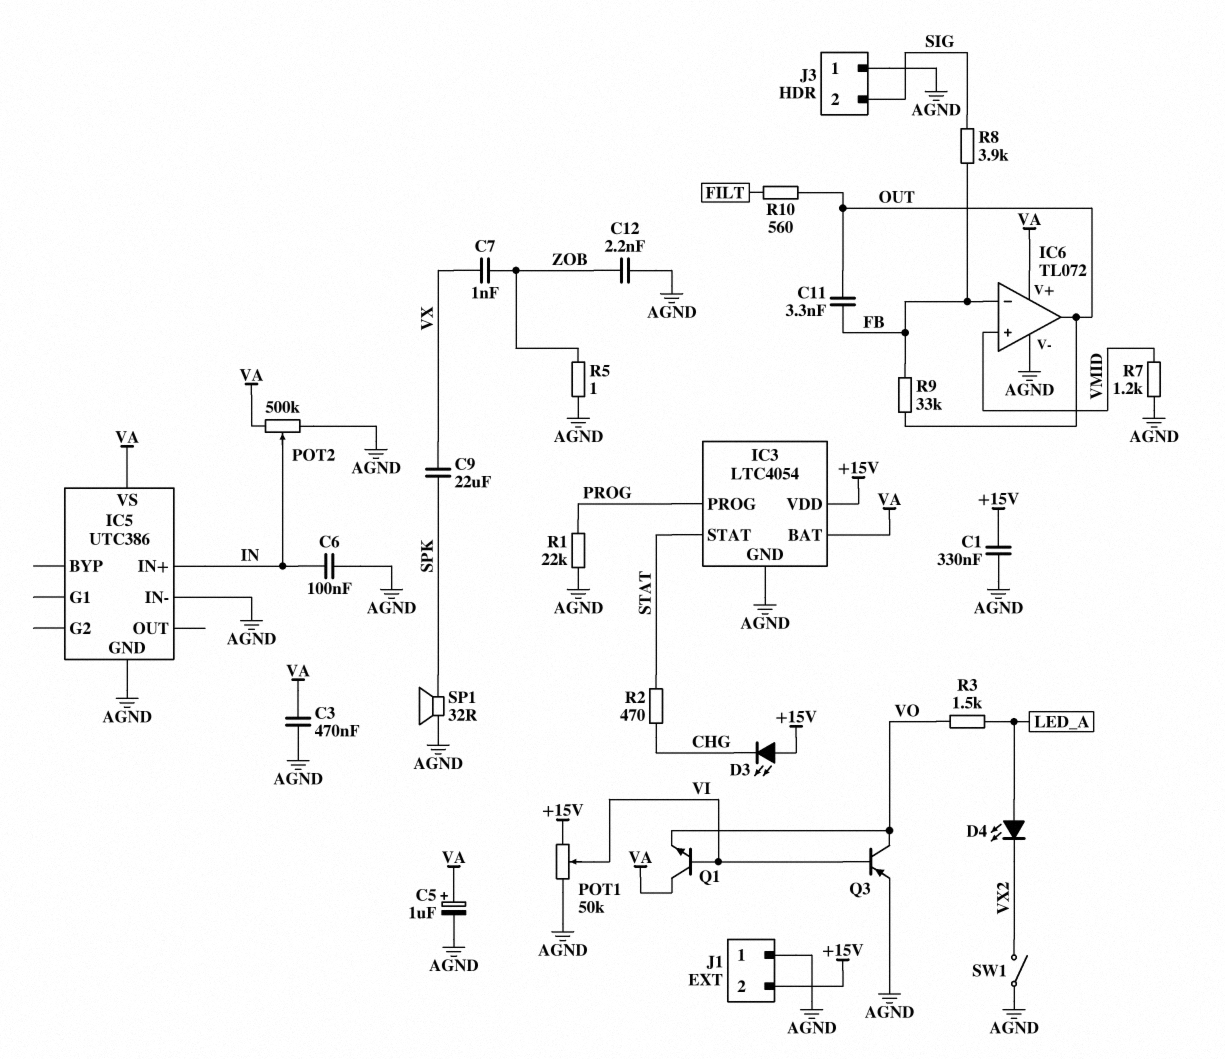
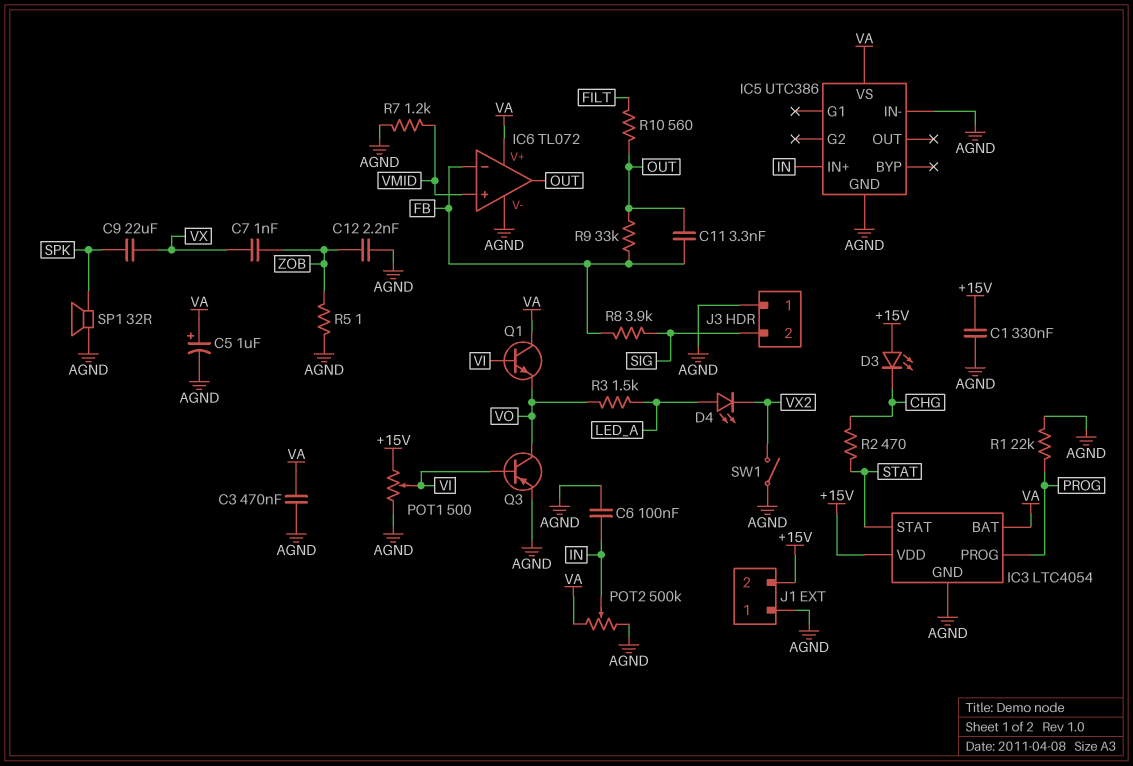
POT1: 50k (+15V, AGND, wiper VI) -> 500 (+15V, AGND, wiper VI)

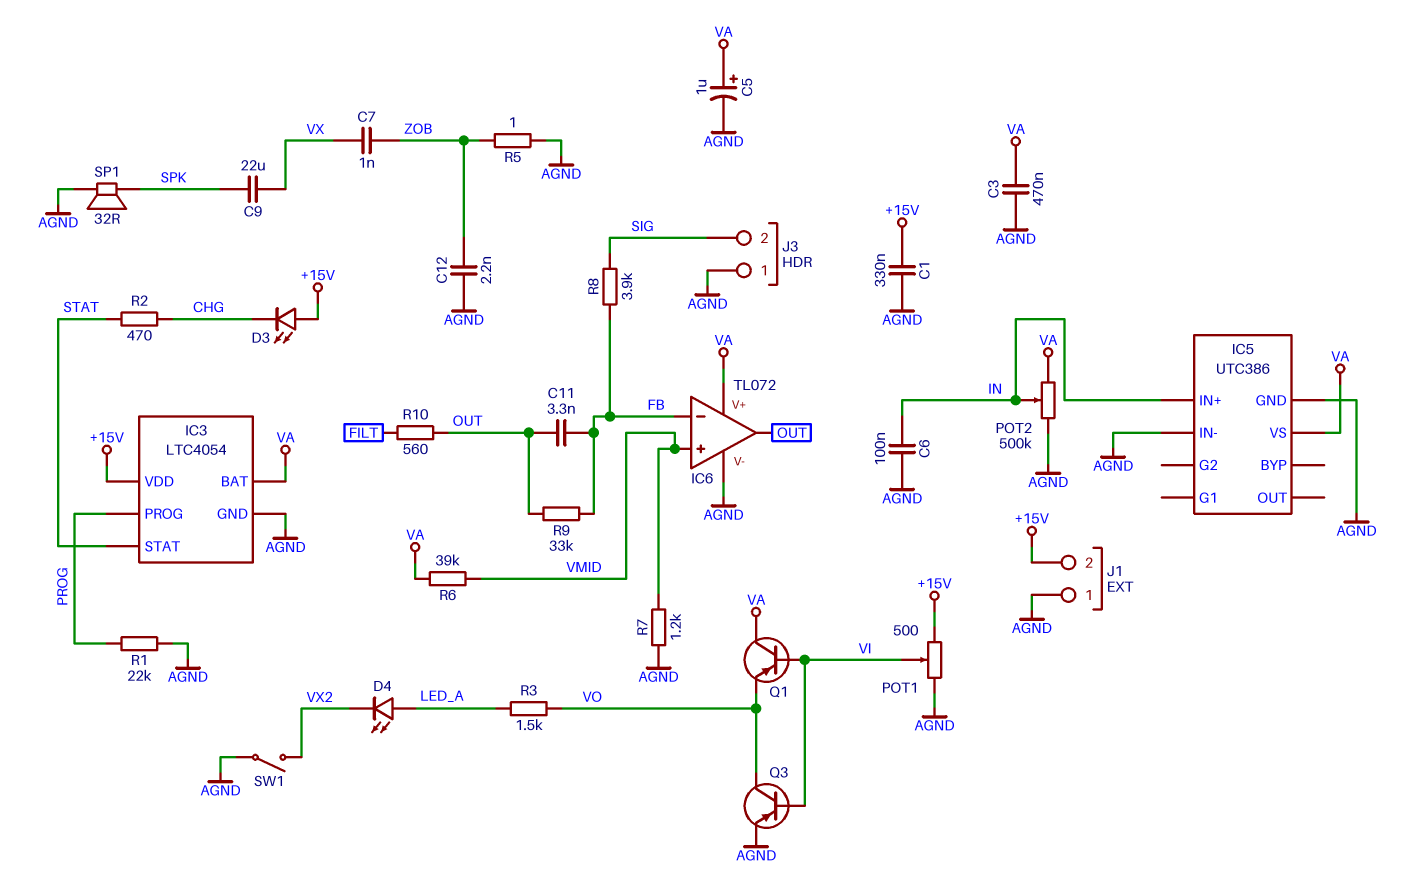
Q1: NPN (B VI, C VA, E VO) -> PNP (B VI, C VA, E VO)
R6: none -> 39k (VA, VMID)

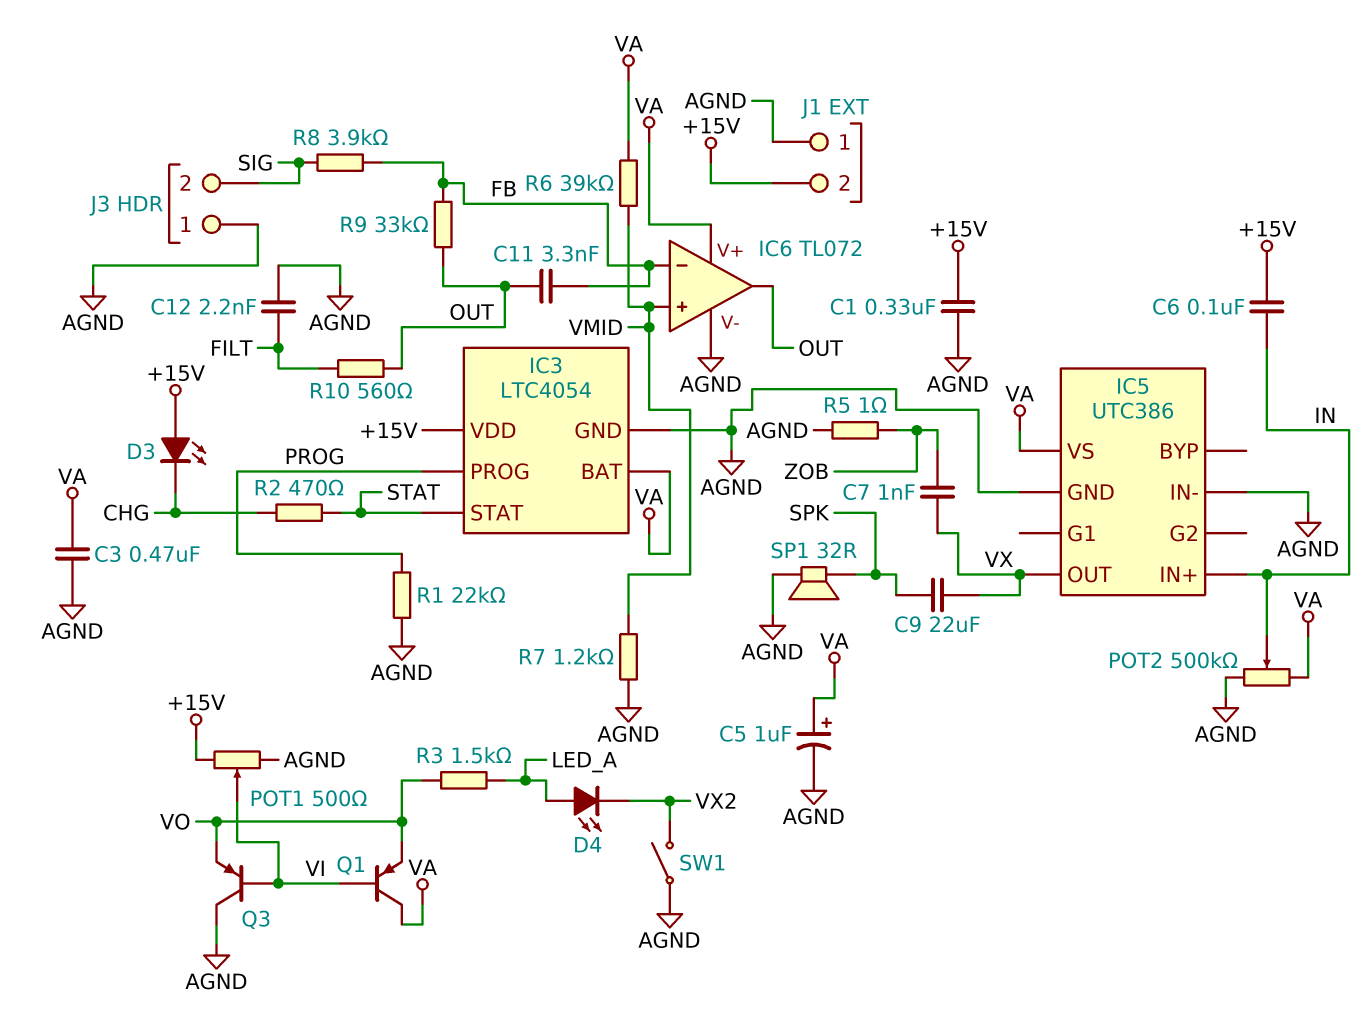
C6: 100nF (AGND, IN) -> 100nF (+15V, IN)
C12: 2.2nF (AGND, ZOB) -> 2.2nF (AGND, FILT)
IC5 pin OUT: none -> VX
Q3: PNP (B VI, C VO, E AGND) -> PNP (B VI, C AGND, E VO)

